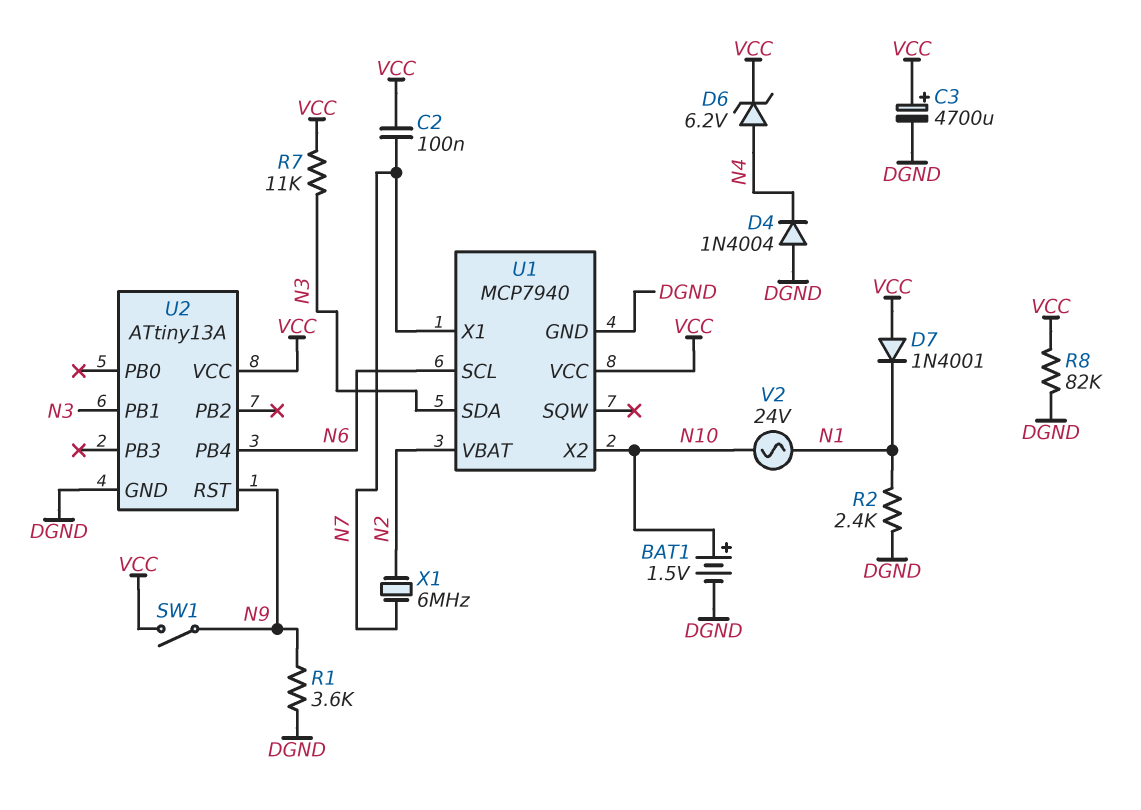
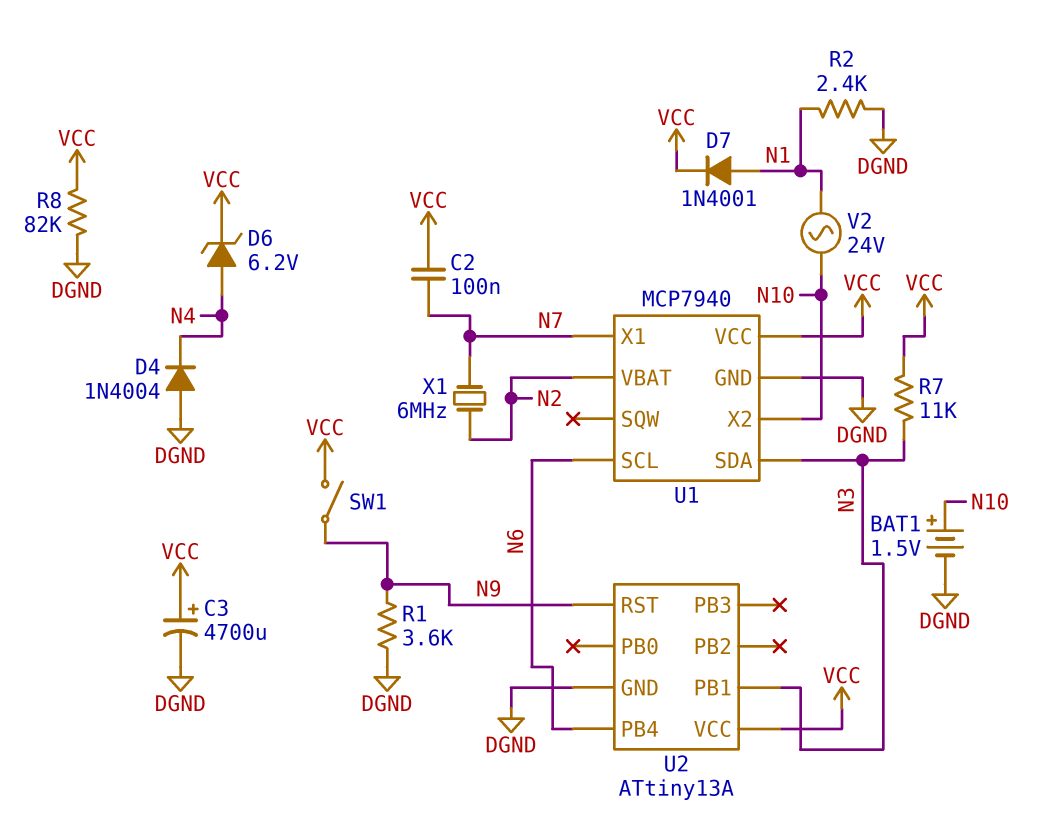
D7: diode 1N4001 (A VCC, K N1) -> diode 1N4001 (A N1, K VCC)

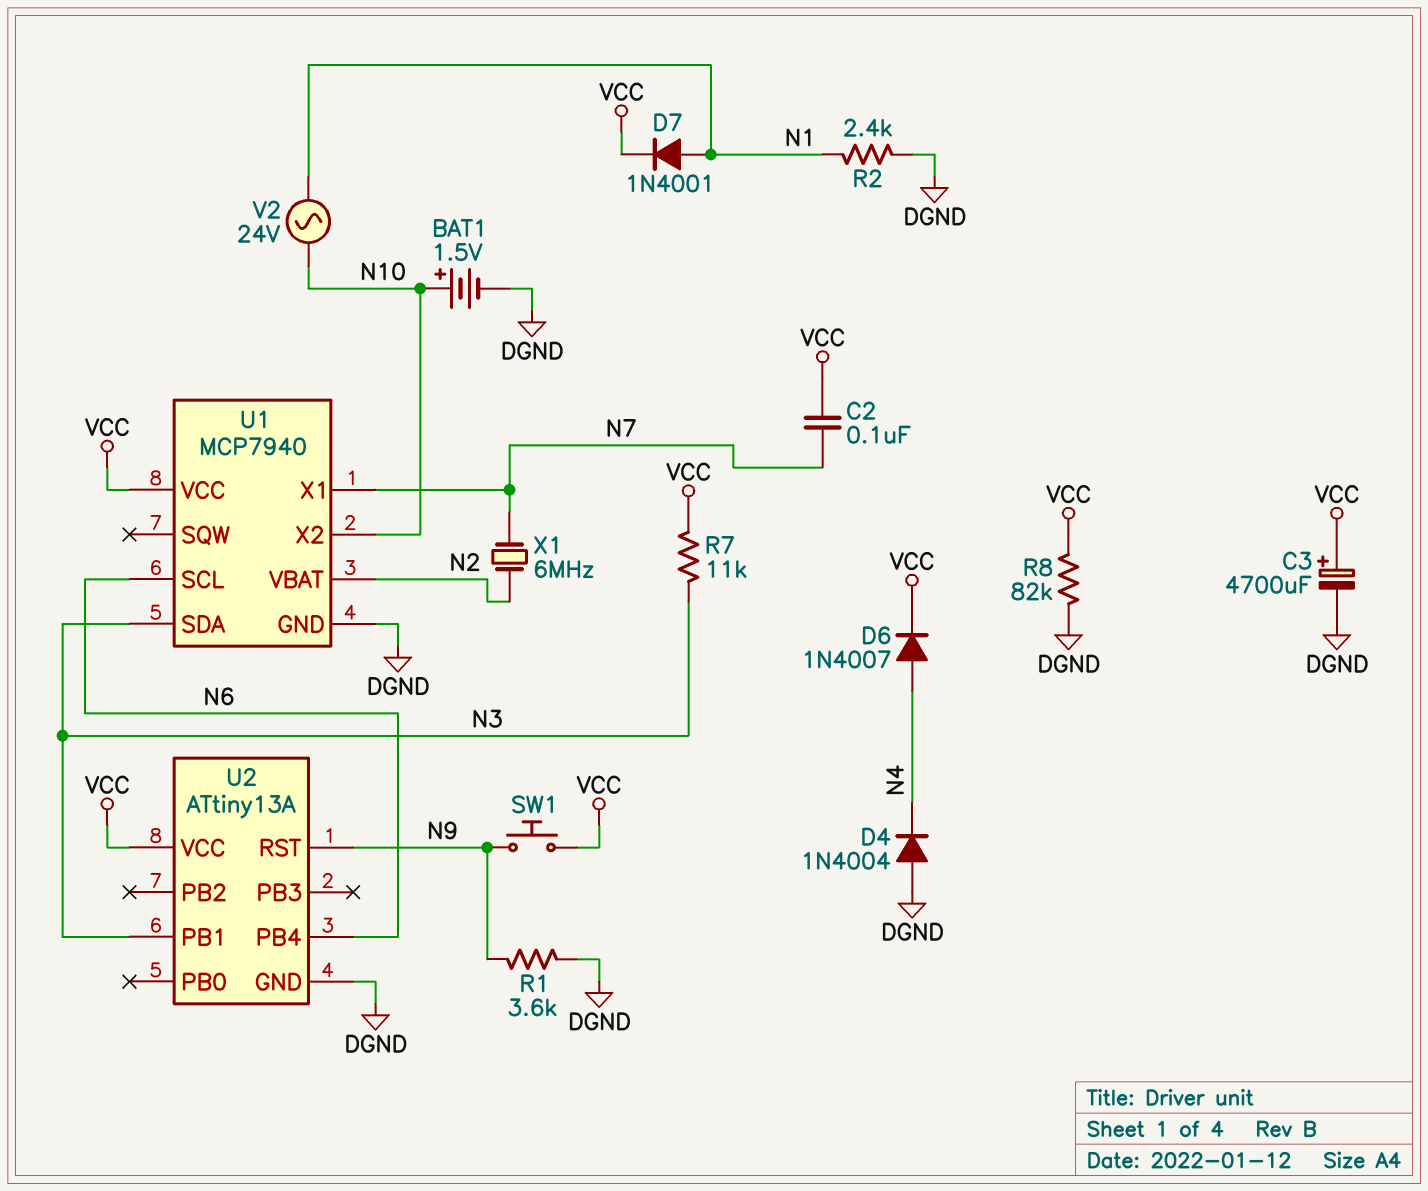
D6: zener 6.2V (A N4, K VCC) -> diode 1N4007 (A N4, K VCC)
SW1: switch (N9, VCC) -> button (N9, VCC)

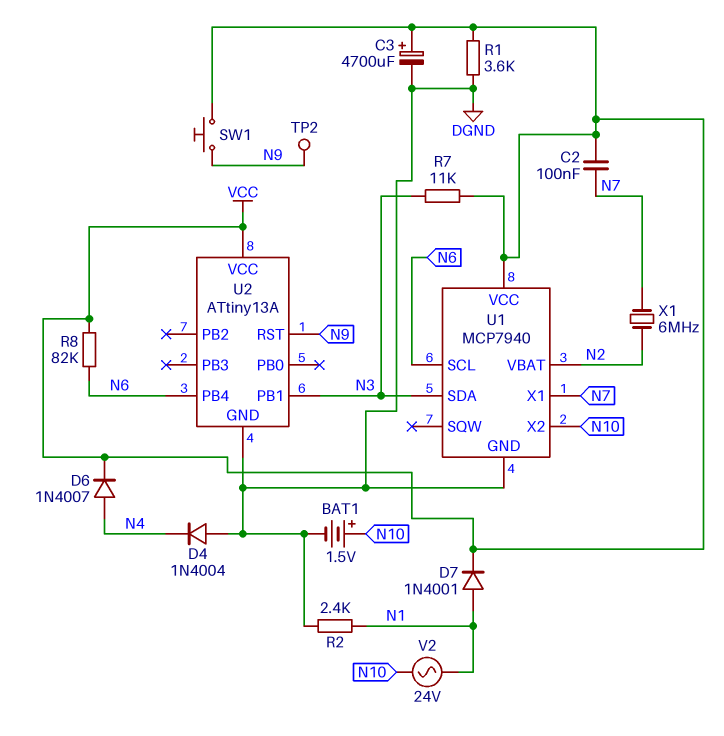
R1: 3.6k (DGND, N9) -> 3.6k (DGND, VCC)
R8: 82k (DGND, VCC) -> 82k (N6, VCC)
TP2: none -> test point (N9)

